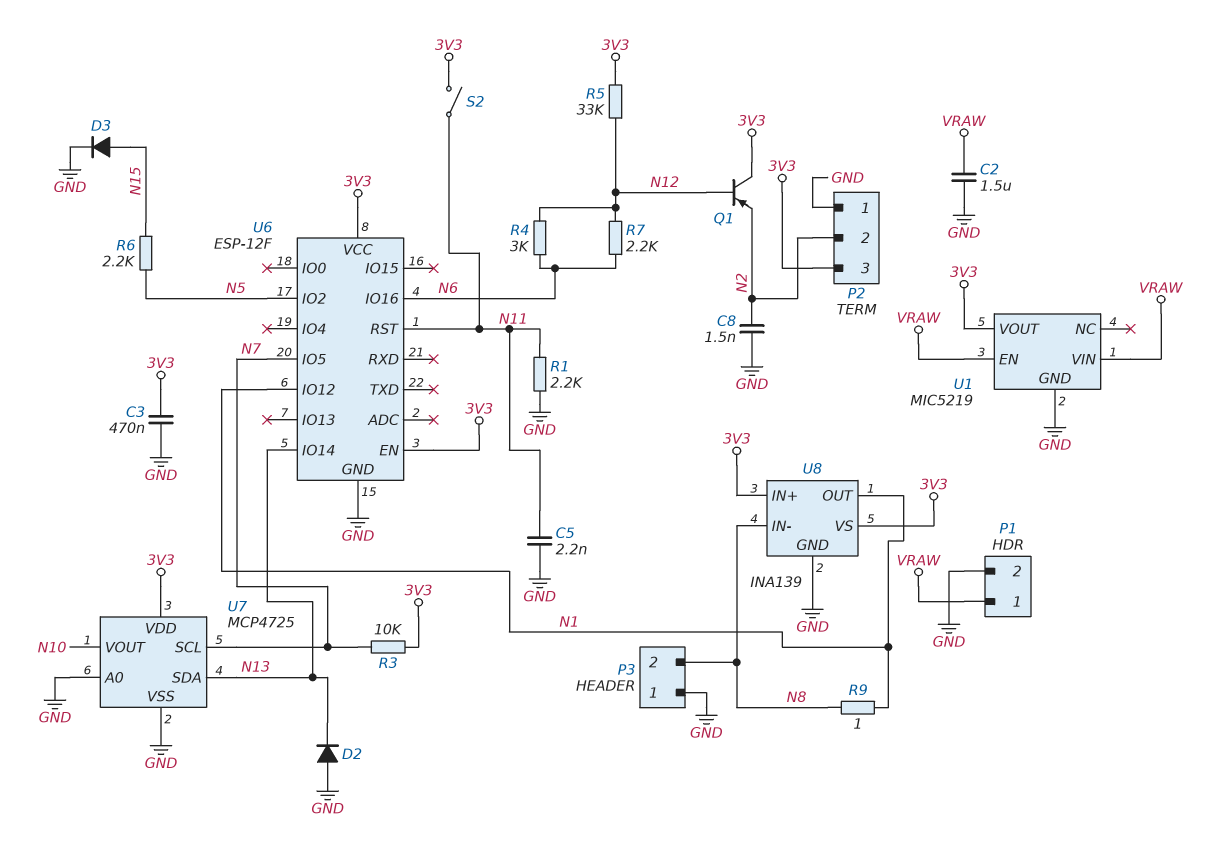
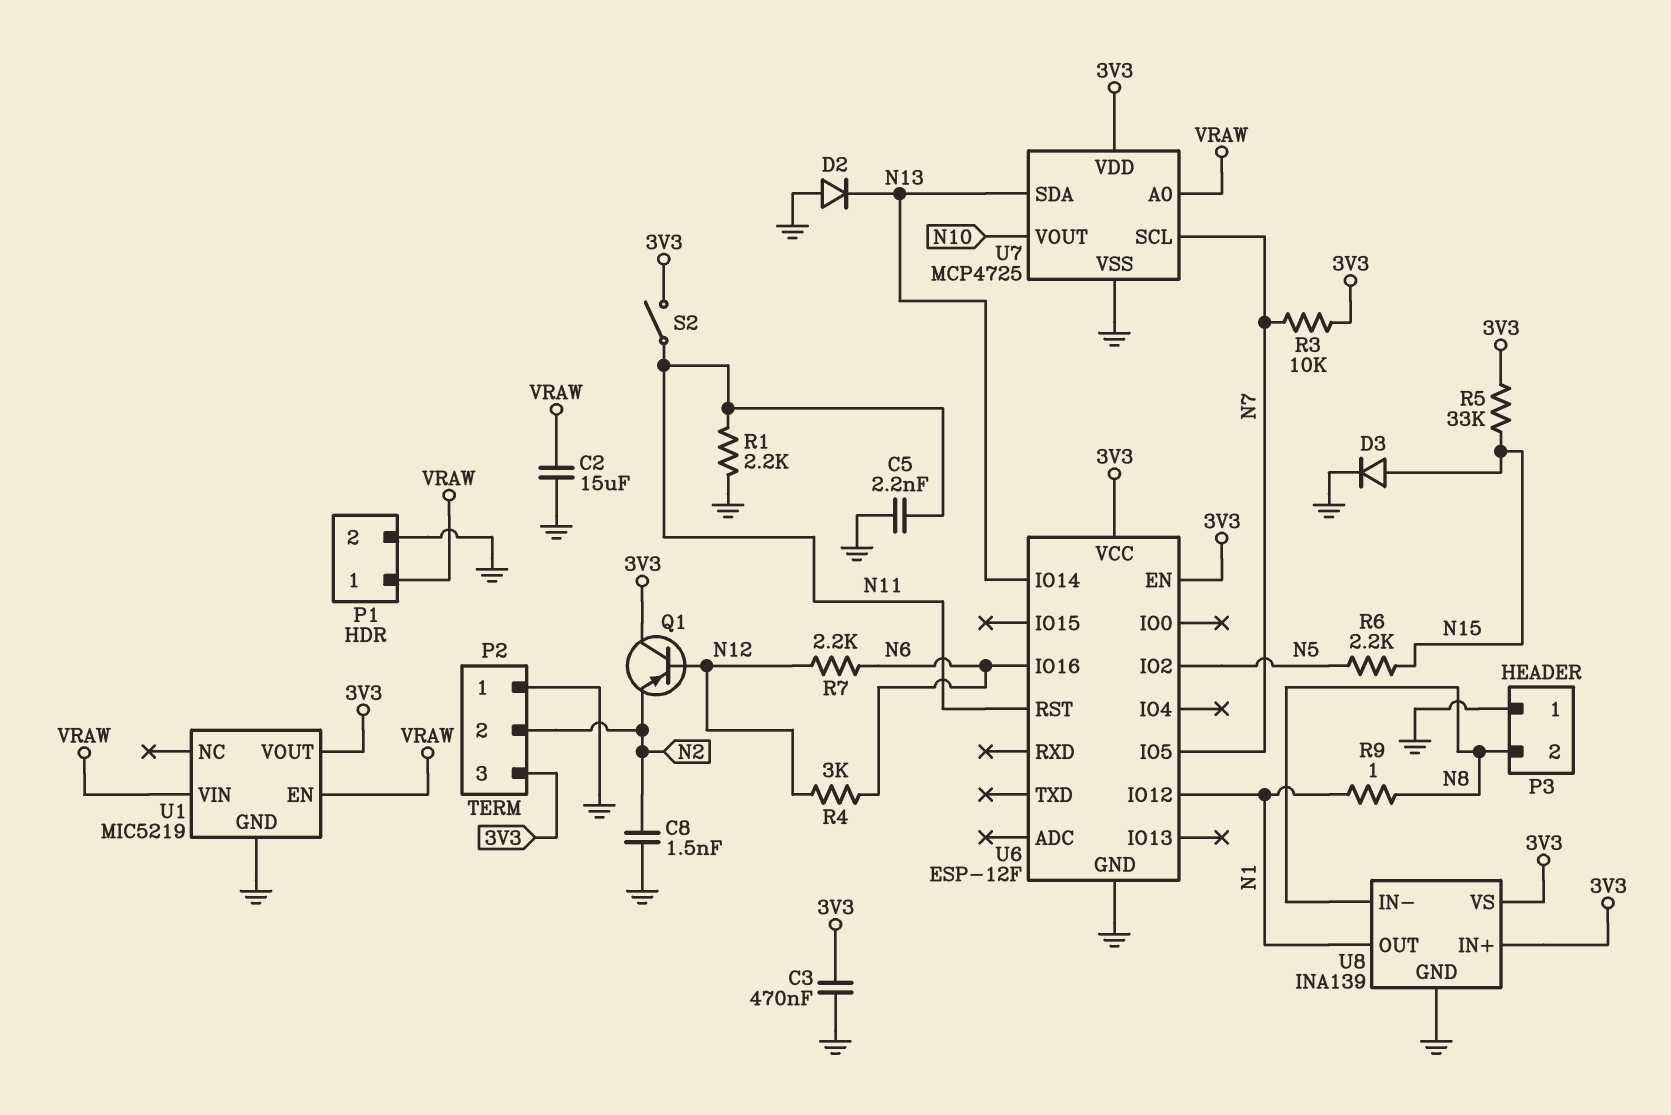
C2: 1.5uF (GND, VRAW) -> 15uF (GND, VRAW)
R5: 33k (3V3, N12) -> 33k (3V3, N15)
U7 pin A0: GND -> VRAW

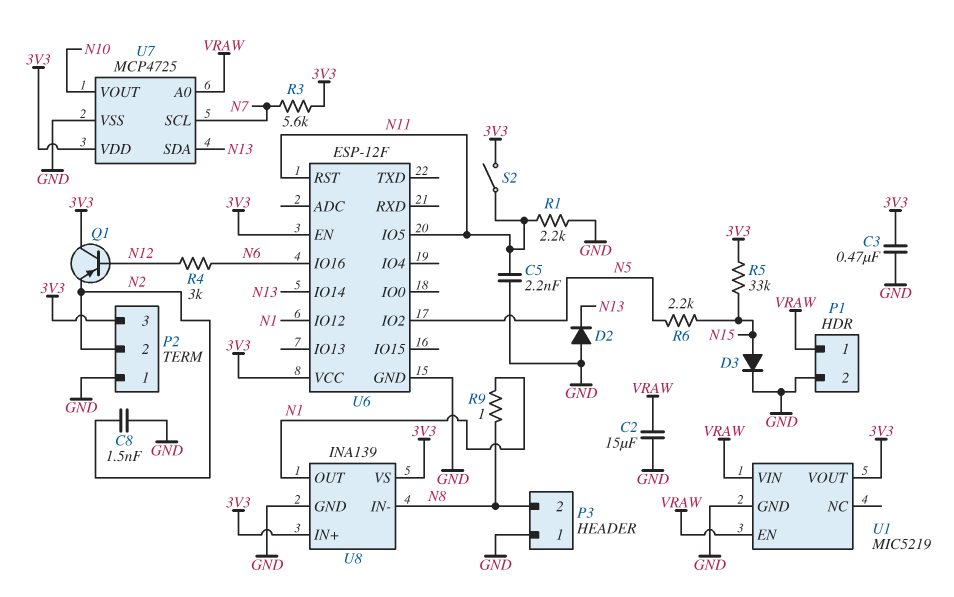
R3: 10k (3V3, N7) -> 5.6k (3V3, N7)
R7: 2.2k (N6, N12) -> none
U6 pin IO5: N7 -> N11

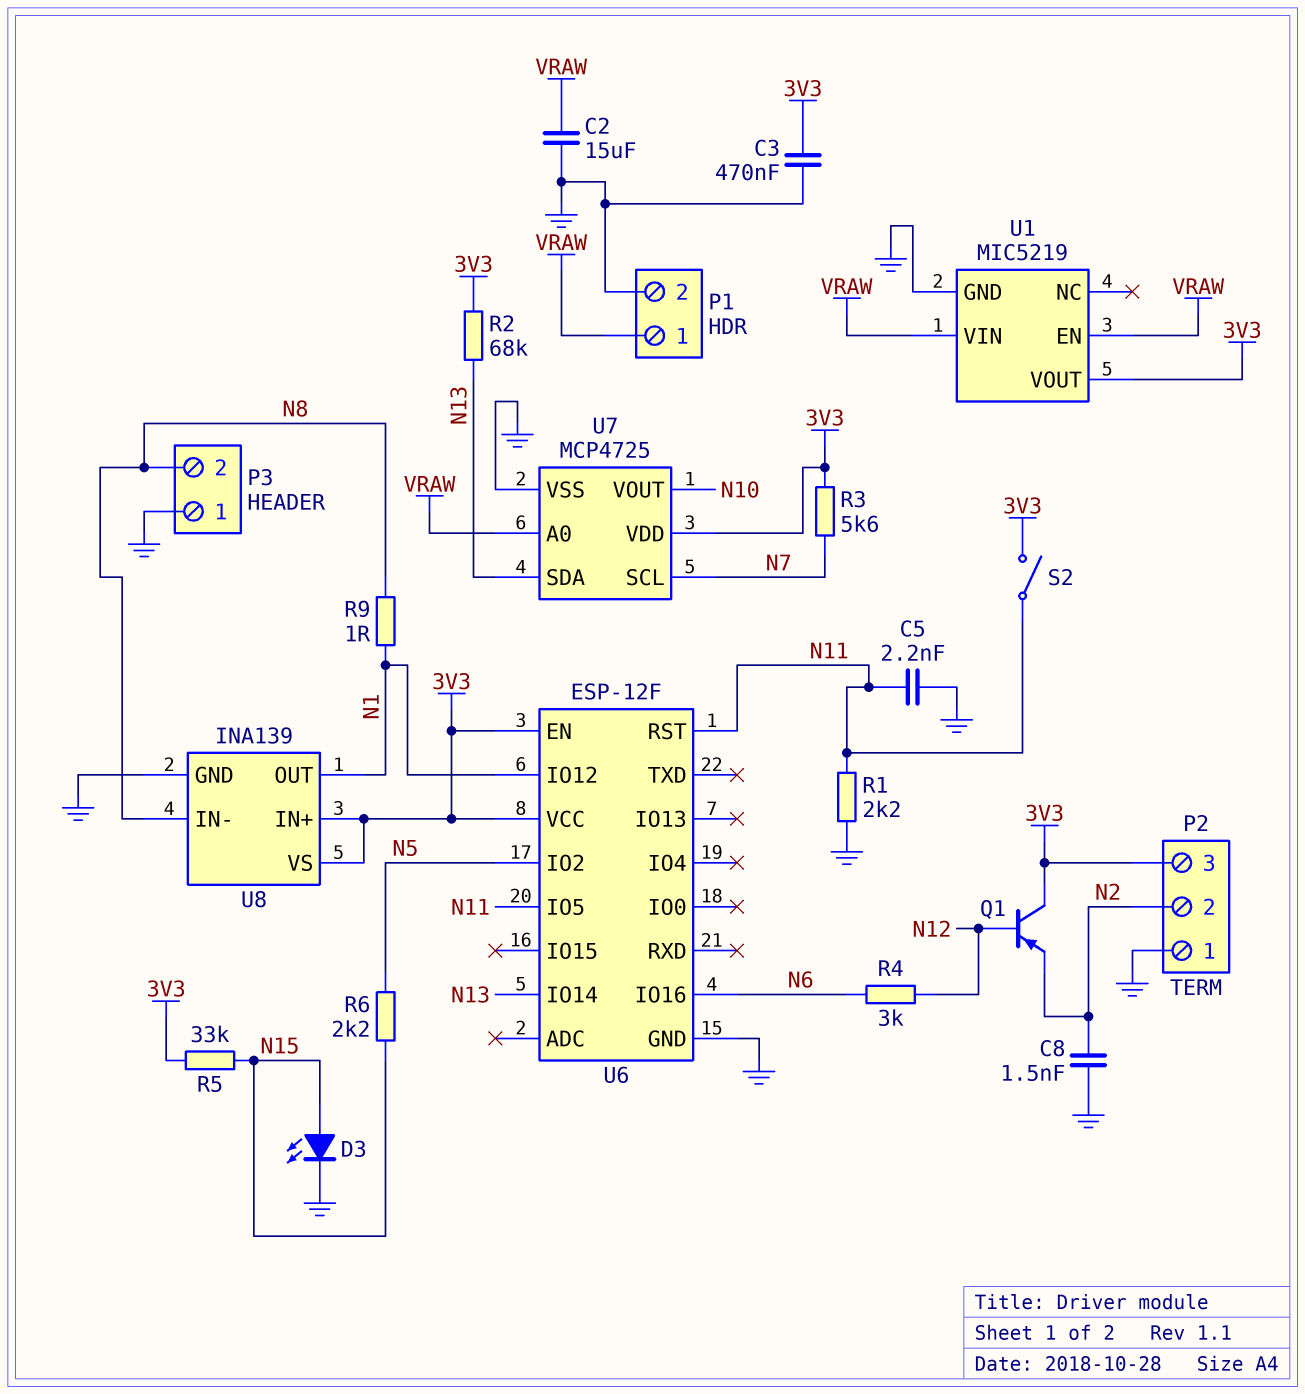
D2: diode (A GND, K N13) -> none
D3: diode (A N15, K GND) -> LED (A N15, K GND)
R2: none -> 68k (3V3, N13)

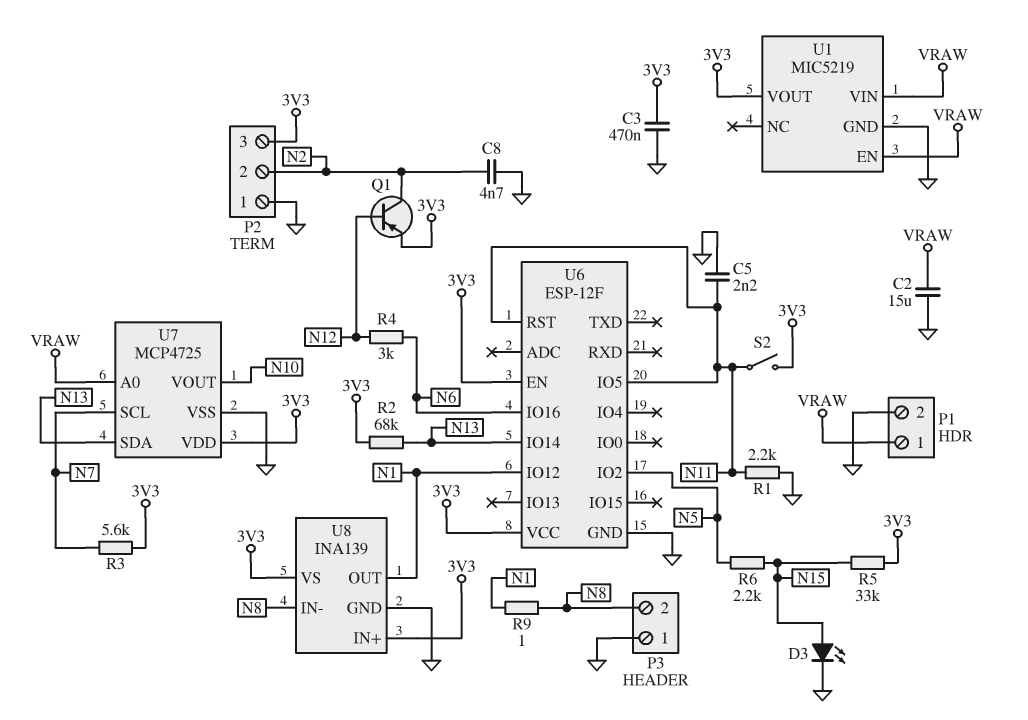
C8: 1.5nF (GND, N2) -> 4.7nF (GND, N2)
Q1: PNP (B N12, C 3V3, E N2) -> PNP (B N12, C N2, E 3V3)

